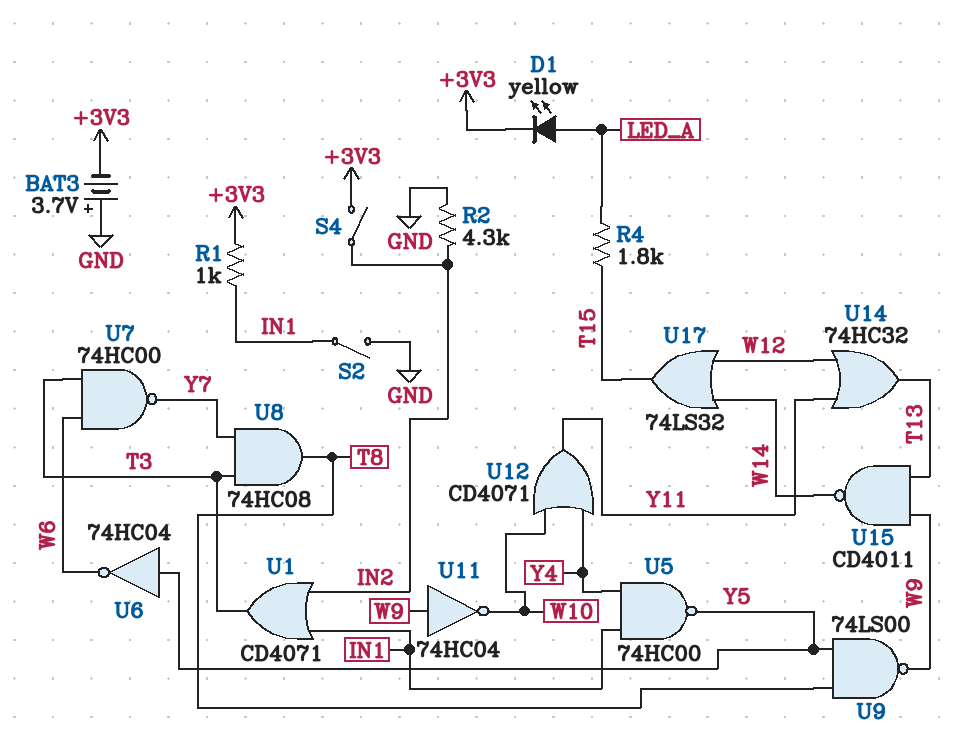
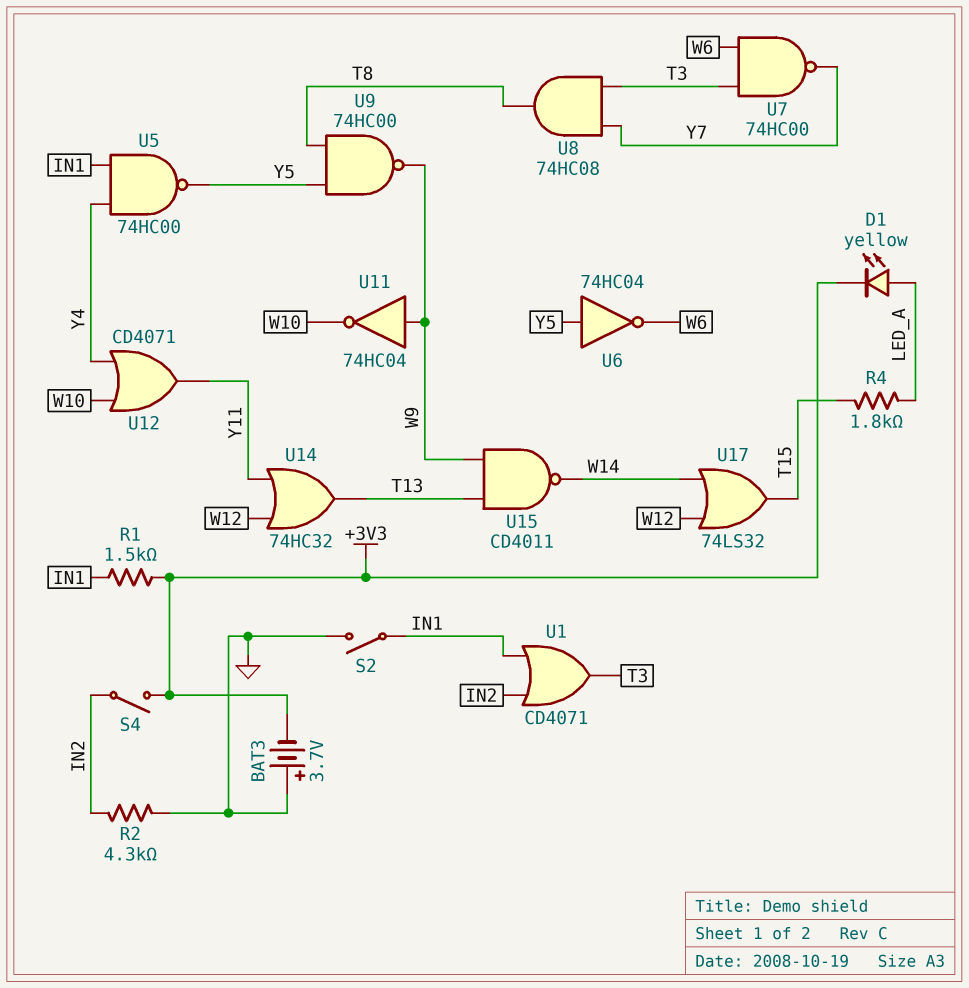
R1: 1k (+3V3, IN1) -> 1.5k (+3V3, IN1)
U9: NAND 74LS00 (in T8, in Y5, out W9) -> NAND 74HC00 (in T8, in Y5, out W9)

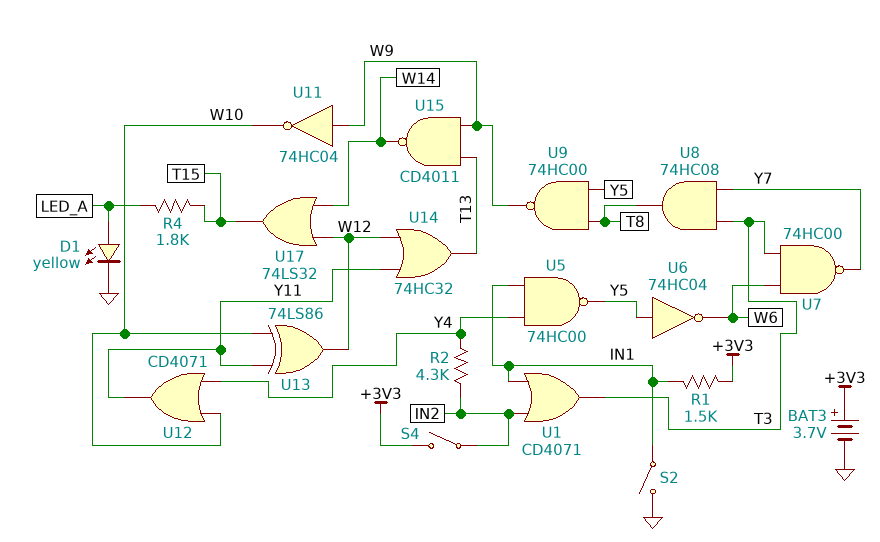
BAT3: 3.7V (plus GND, minus +3V3) -> 3.7V (plus +3V3, minus GND)
D1: LED yellow (A LED_A, K +3V3) -> LED yellow (A LED_A, K GND)
R2: 4.3k (GND, IN2) -> 4.3k (IN2, Y4)
U13: none -> XOR 74LS86 (in W10, in Y11, out W12)

